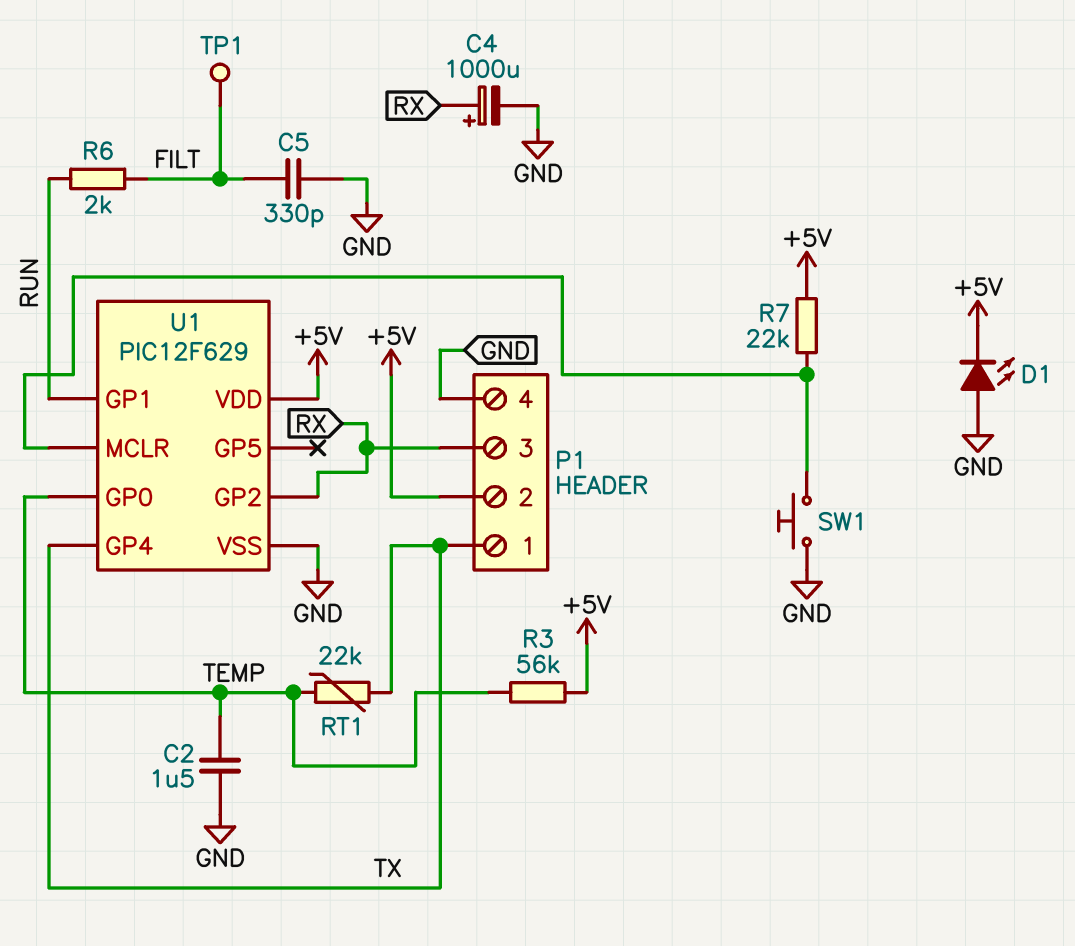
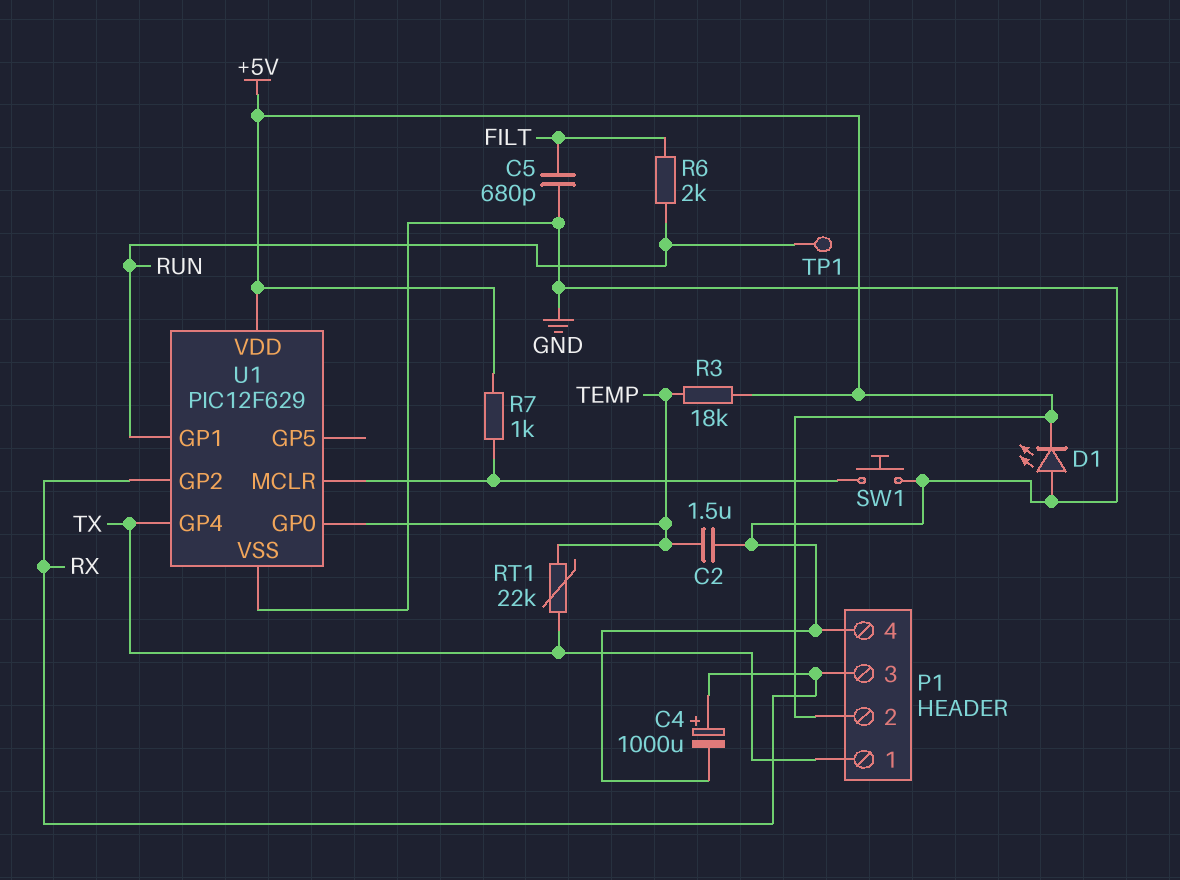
C5: 330pF (FILT, GND) -> 680pF (FILT, GND)
R3: 56k (+5V, TEMP) -> 18k (+5V, TEMP)
R7: 22k (+5V, U1/MCLR) -> 1k (+5V, U1/MCLR)
TP1: test point (FILT) -> test point (RUN)

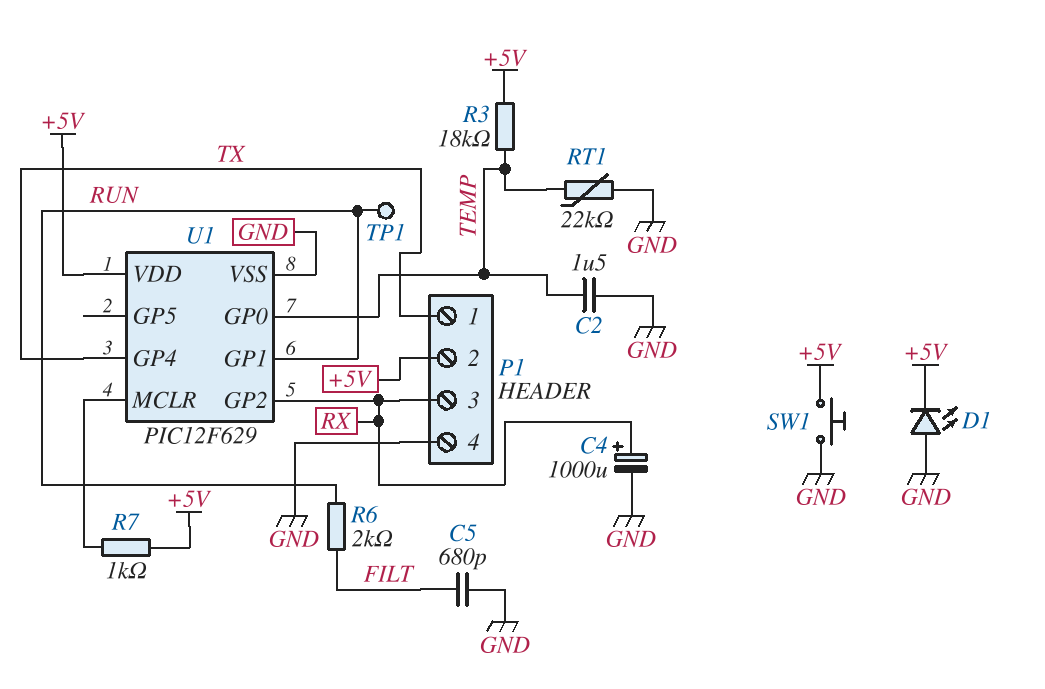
RT1: 22k (TEMP, TX) -> 22k (GND, TEMP)
SW1: button (GND, U1/MCLR) -> button (+5V, GND)

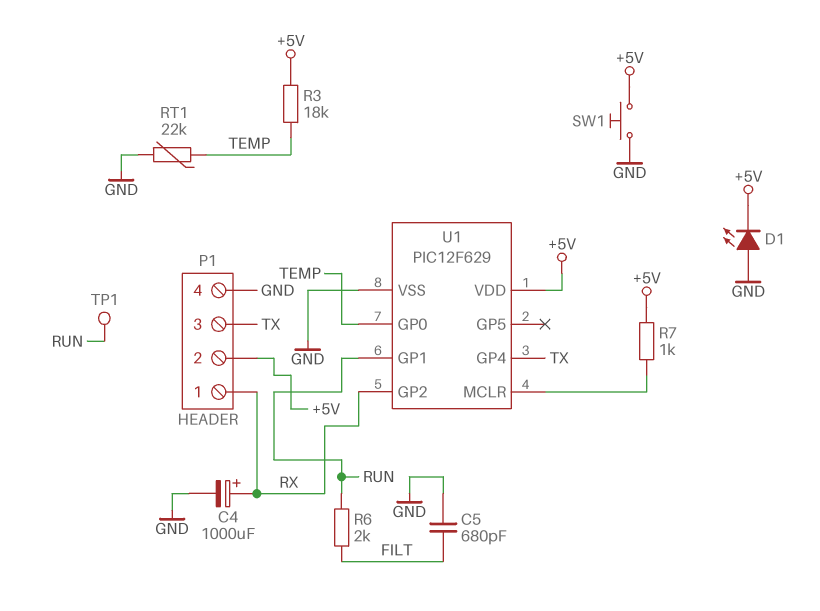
C2: 1.5uF (GND, TEMP) -> none
P1 pin 1: TX -> RX
P1 pin 3: RX -> TX

